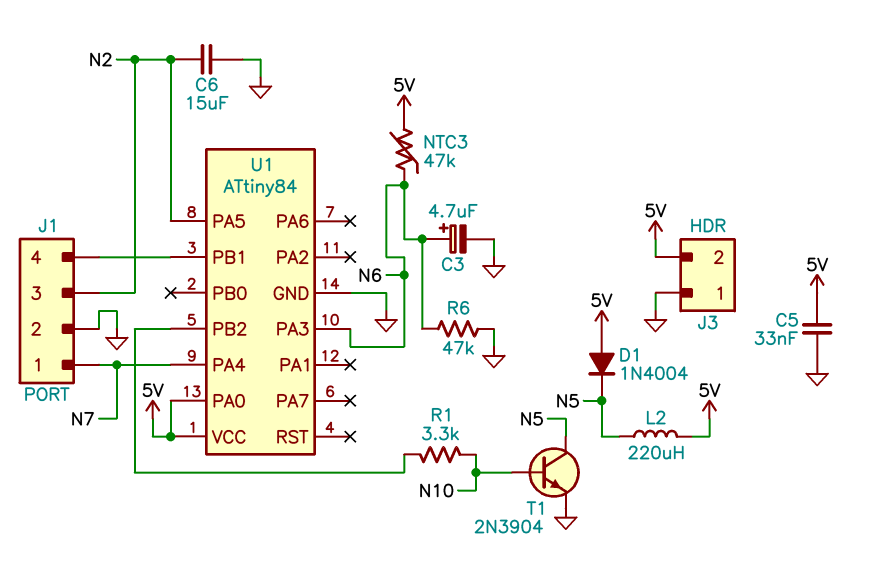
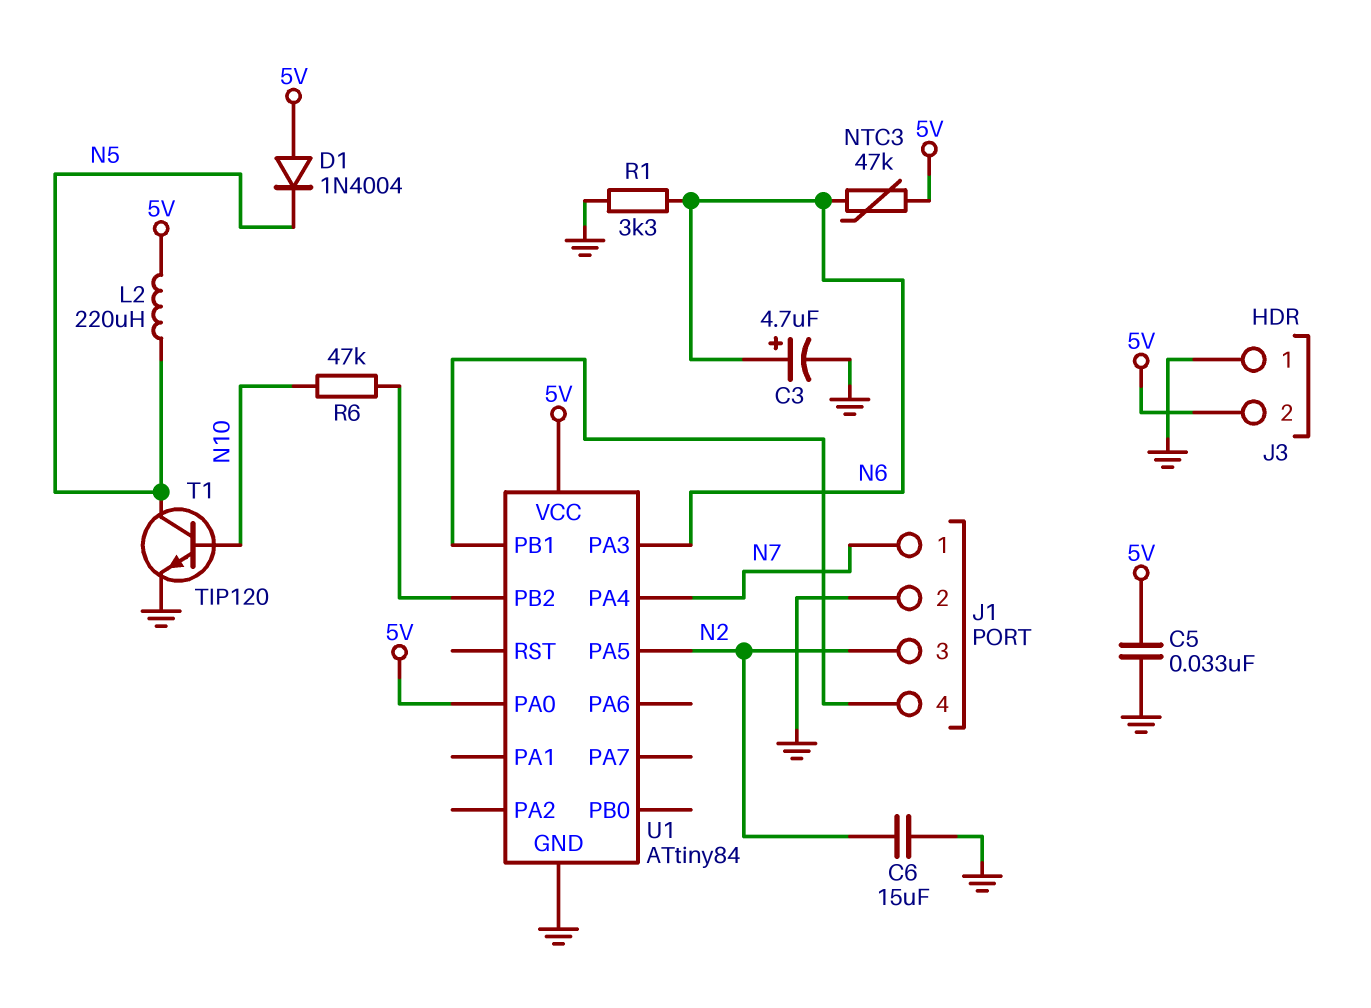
R1: 3.3k (N10, U1/PB2) -> 3.3k (GND, N6)
R6: 47k (GND, N6) -> 47k (N10, U1/PB2)
T1: NPN 2N3904 (B N10, C N5, E GND) -> NPN TIP120 (B N10, C N5, E GND)

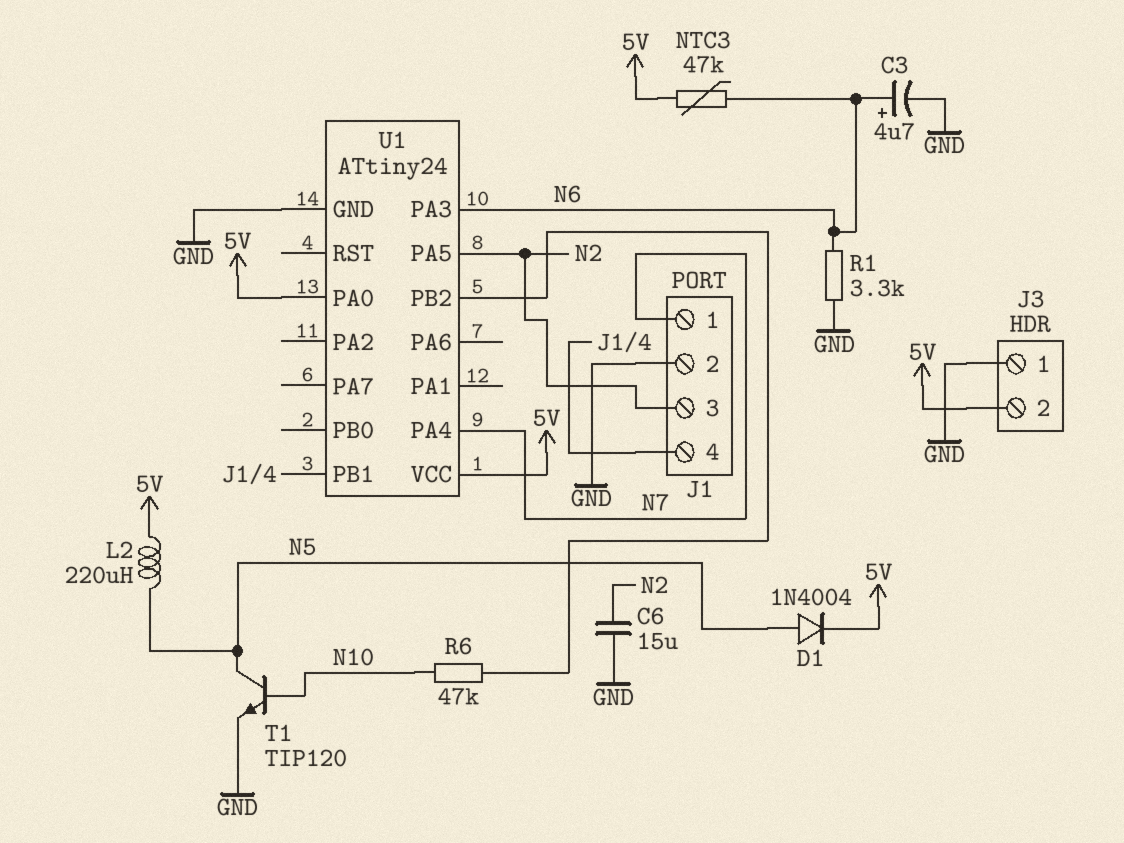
C5: 33nF (5V, GND) -> none
D1: diode 1N4004 (A 5V, K N5) -> diode 1N4004 (A N5, K 5V)
U1: ATtiny84 -> ATtiny24

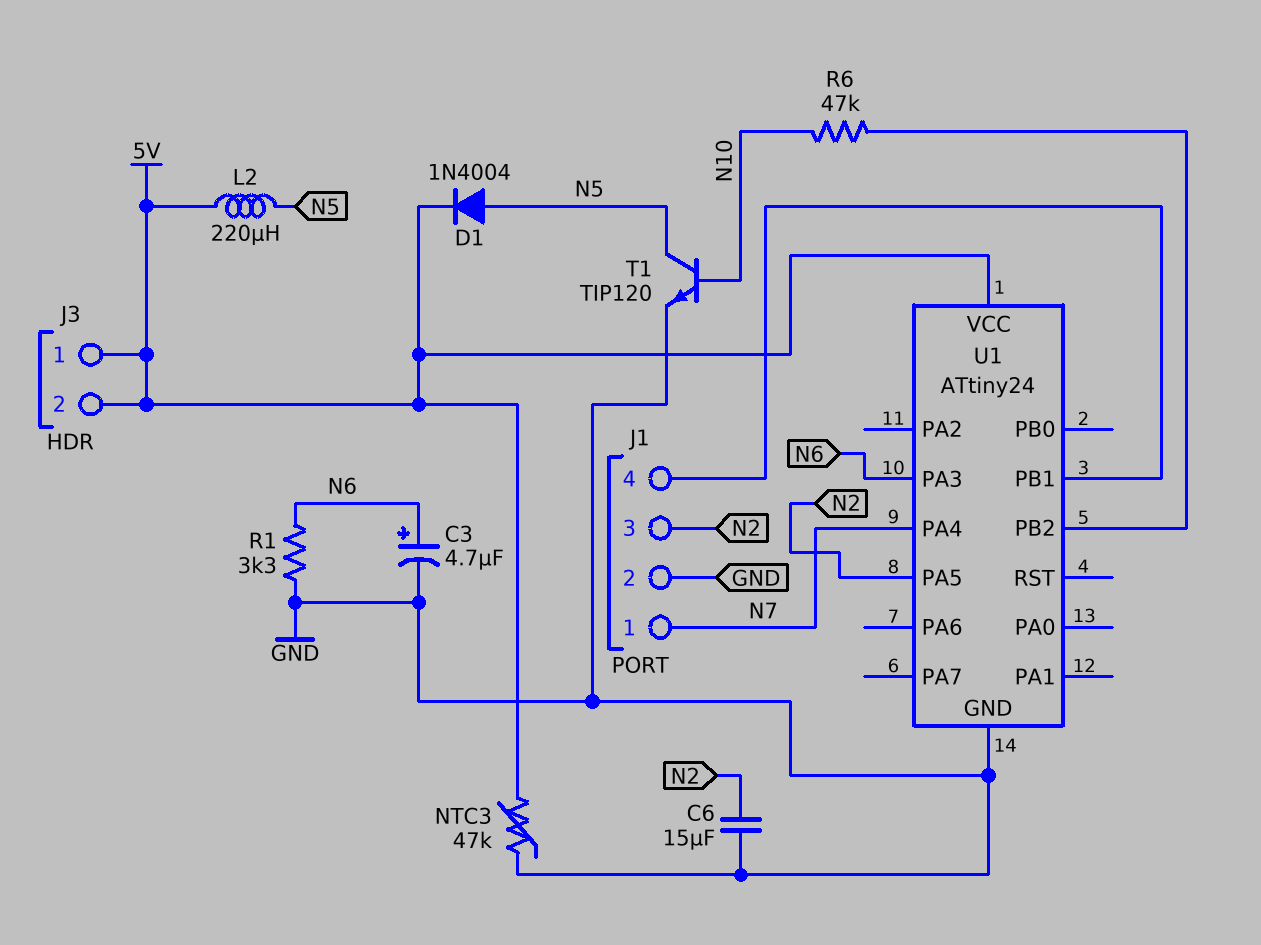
J3 pin 1: GND -> 5V
NTC3: 47k (5V, N6) -> 47k (5V, GND)
U1 pin PA0: 5V -> none

